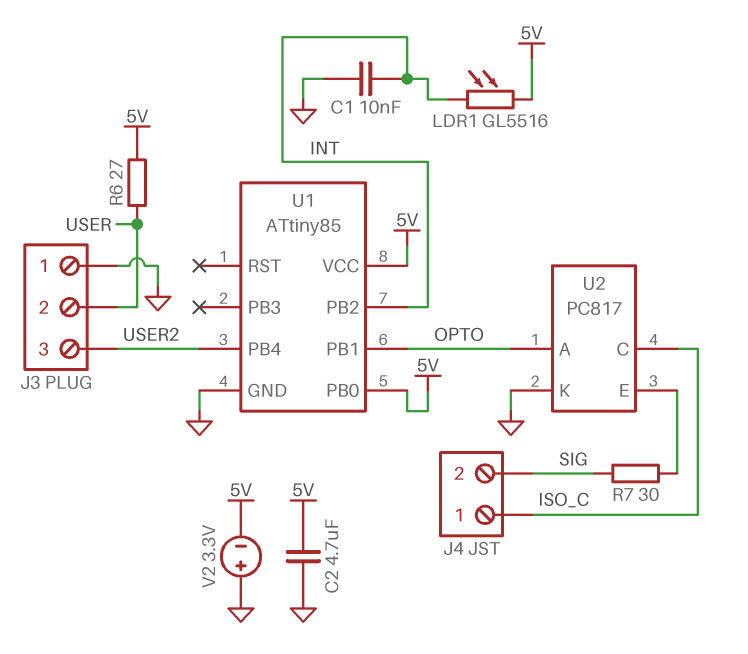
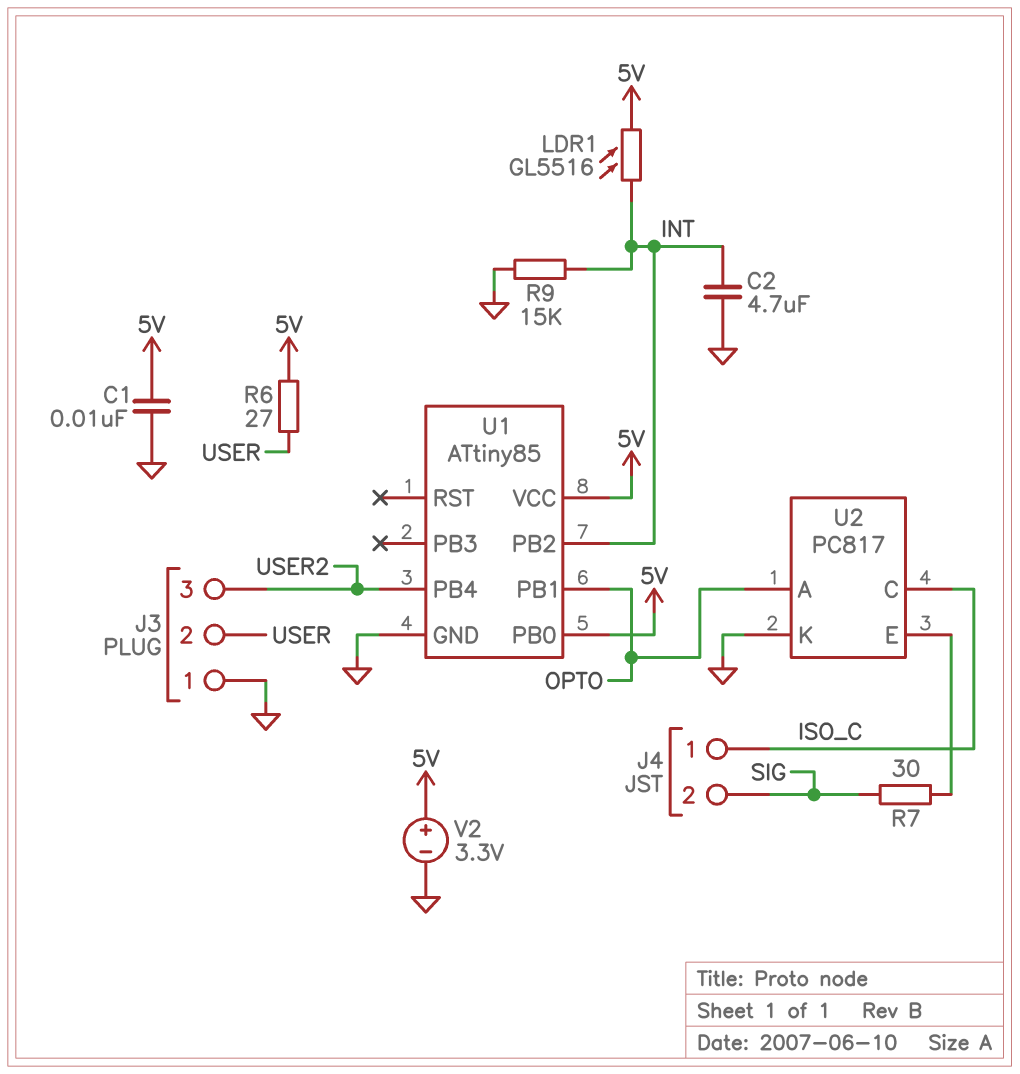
C1: 10nF (GND, INT) -> 10nF (5V, GND)
C2: 4.7uF (5V, GND) -> 4.7uF (GND, INT)
R9: none -> 15k (GND, INT)
V2: 3.3V (plus GND, minus 5V) -> 3.3V (plus 5V, minus GND)

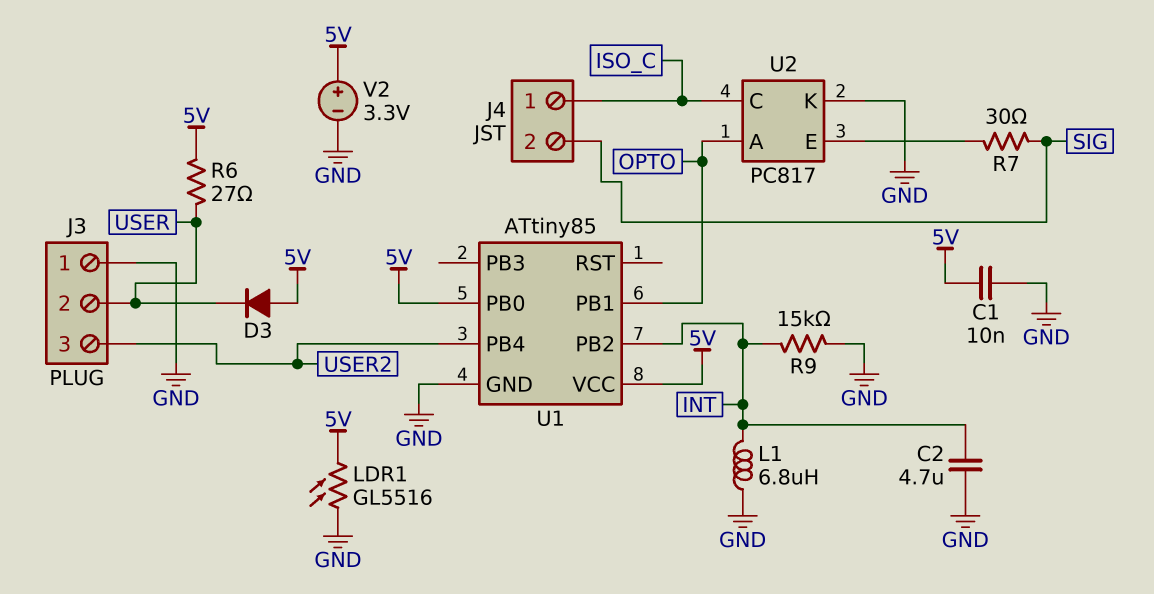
D3: none -> diode (A 5V, K USER)
L1: none -> 6.8uH (GND, INT)
LDR1: GL5516 (5V, INT) -> GL5516 (5V, GND)

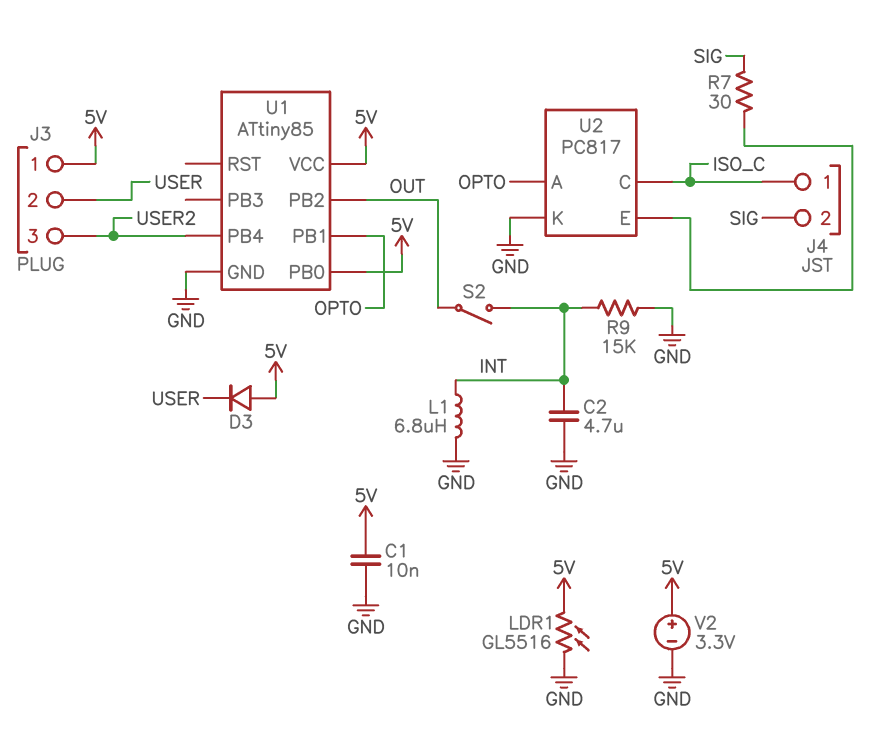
J3 pin 1: GND -> 5V
R6: 27 (5V, USER) -> none
S2: none -> switch (INT, OUT)
U1 pin PB2: INT -> OUT

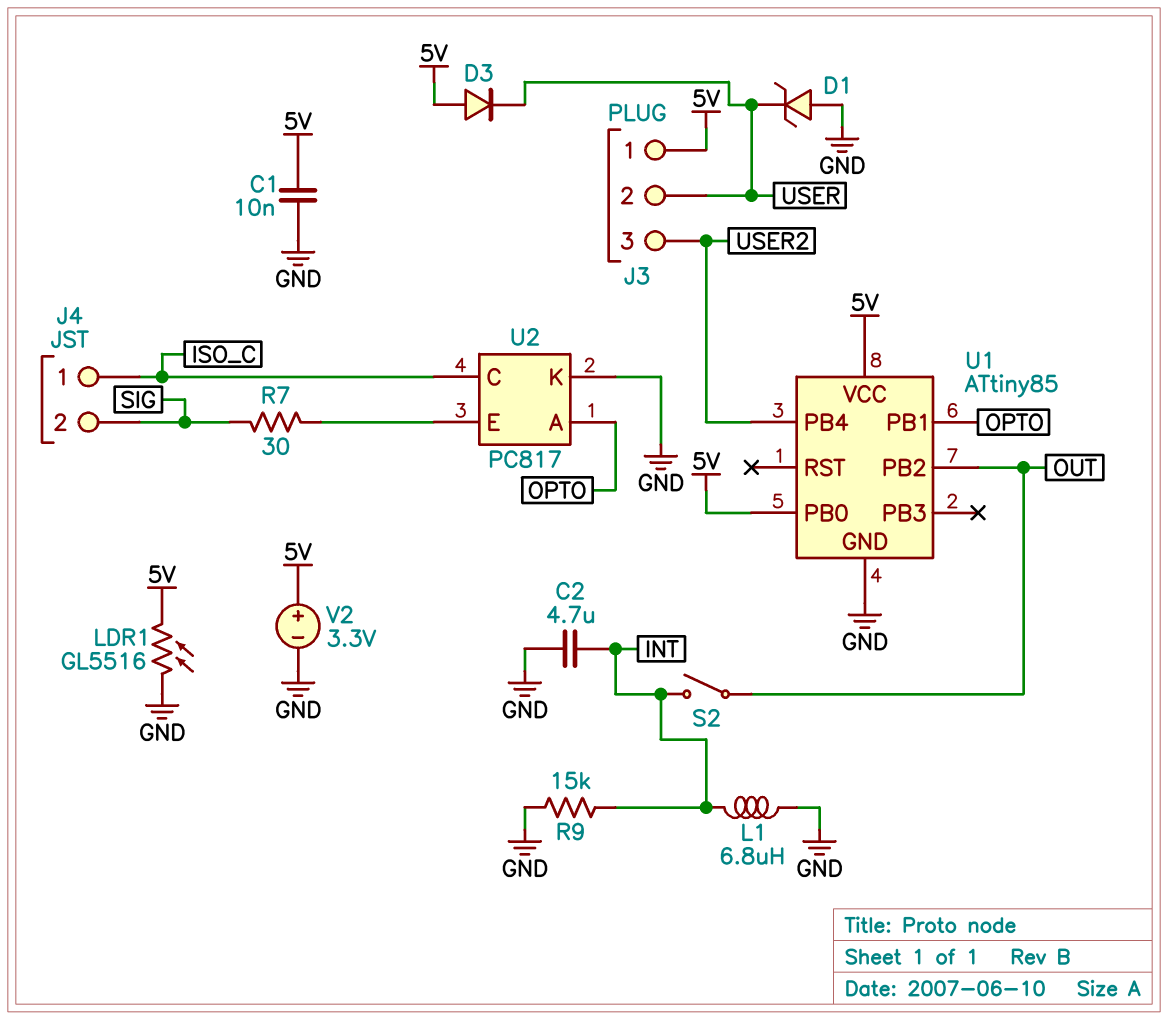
D1: none -> zener (A GND, K USER)

